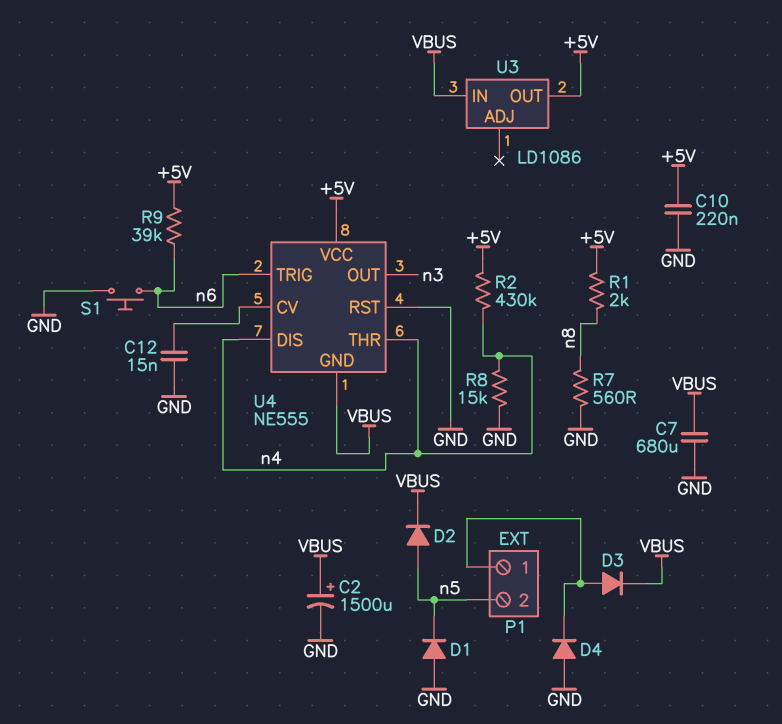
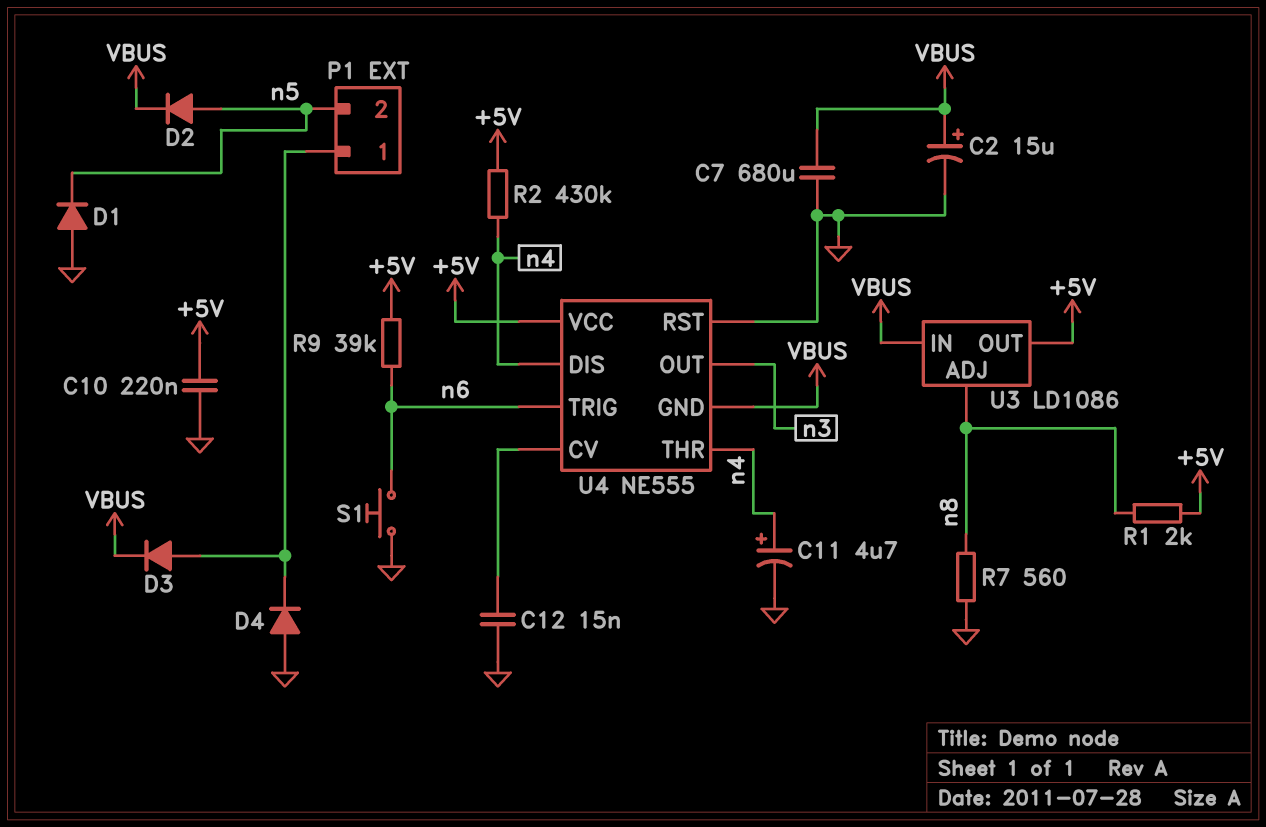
C2: 1500uF (plus VBUS, minus GND) -> 15uF (plus VBUS, minus GND)
C11: none -> 4.7uF (plus n4, minus GND)
R8: 15k (GND, n4) -> none
U3 pin ADJ: none -> n8

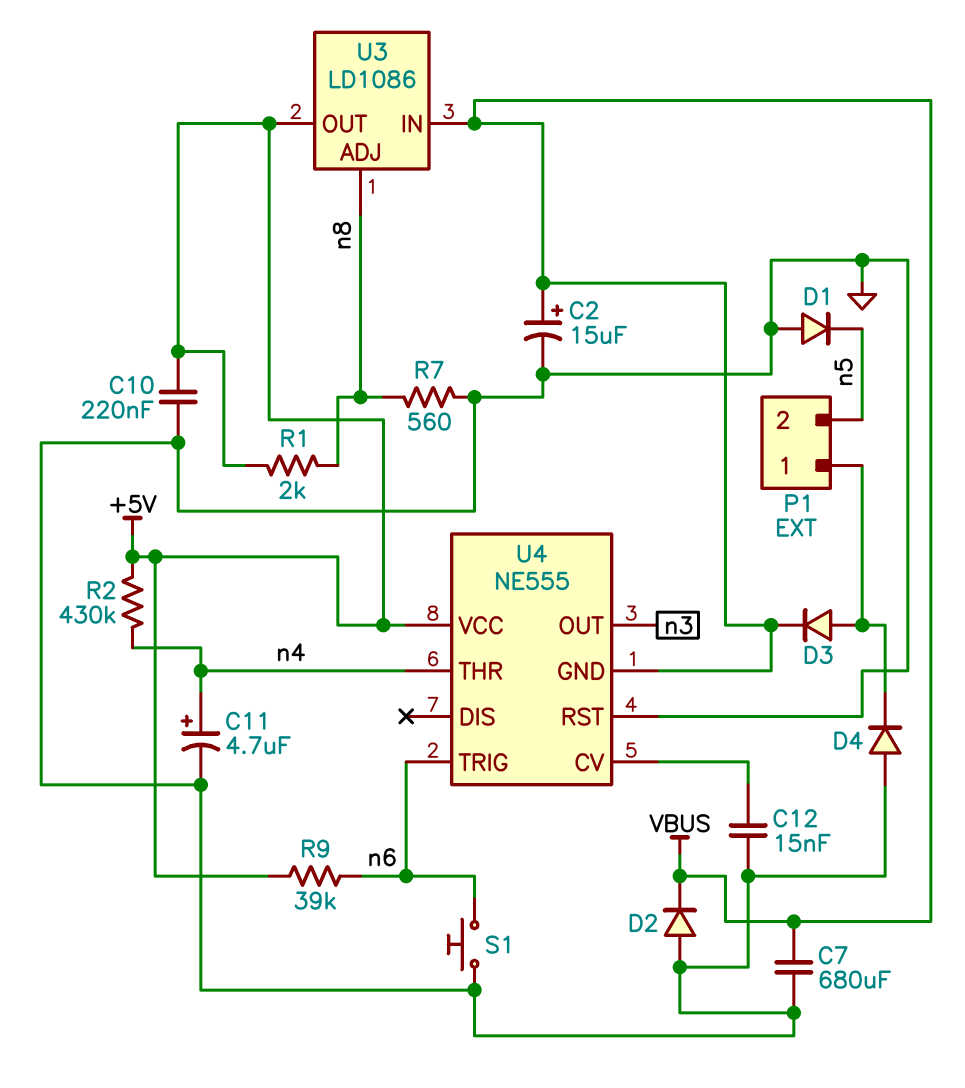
D2: diode (A n5, K VBUS) -> diode (A GND, K VBUS)
U4 pin DIS: n4 -> none

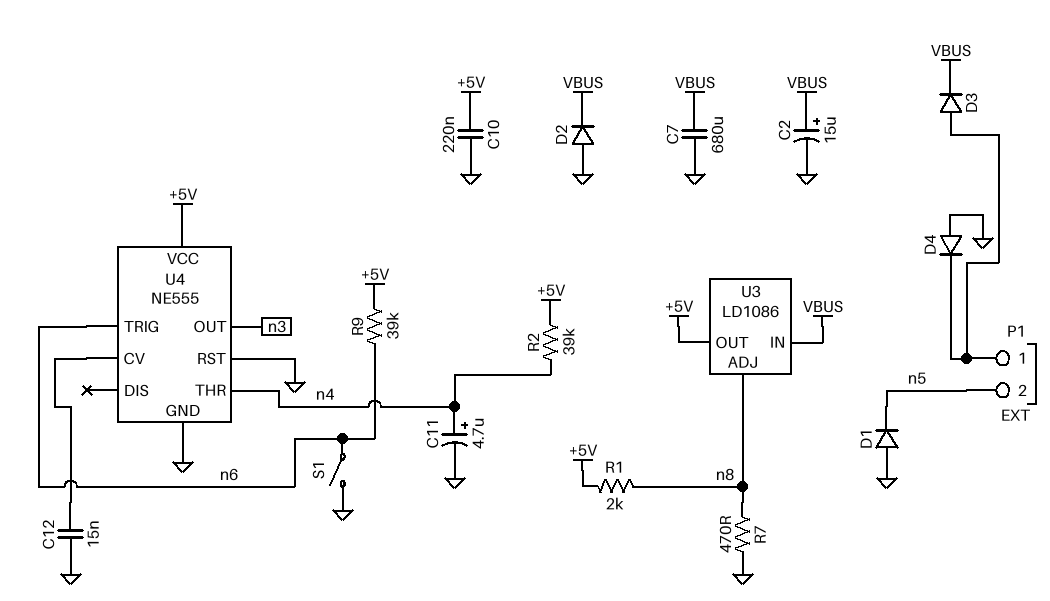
R2: 430k (+5V, n4) -> 39k (+5V, n4)
R7: 560 (GND, n8) -> 470 (GND, n8)
S1: button (GND, n6) -> switch (GND, n6)
U4 pin GND: VBUS -> GND

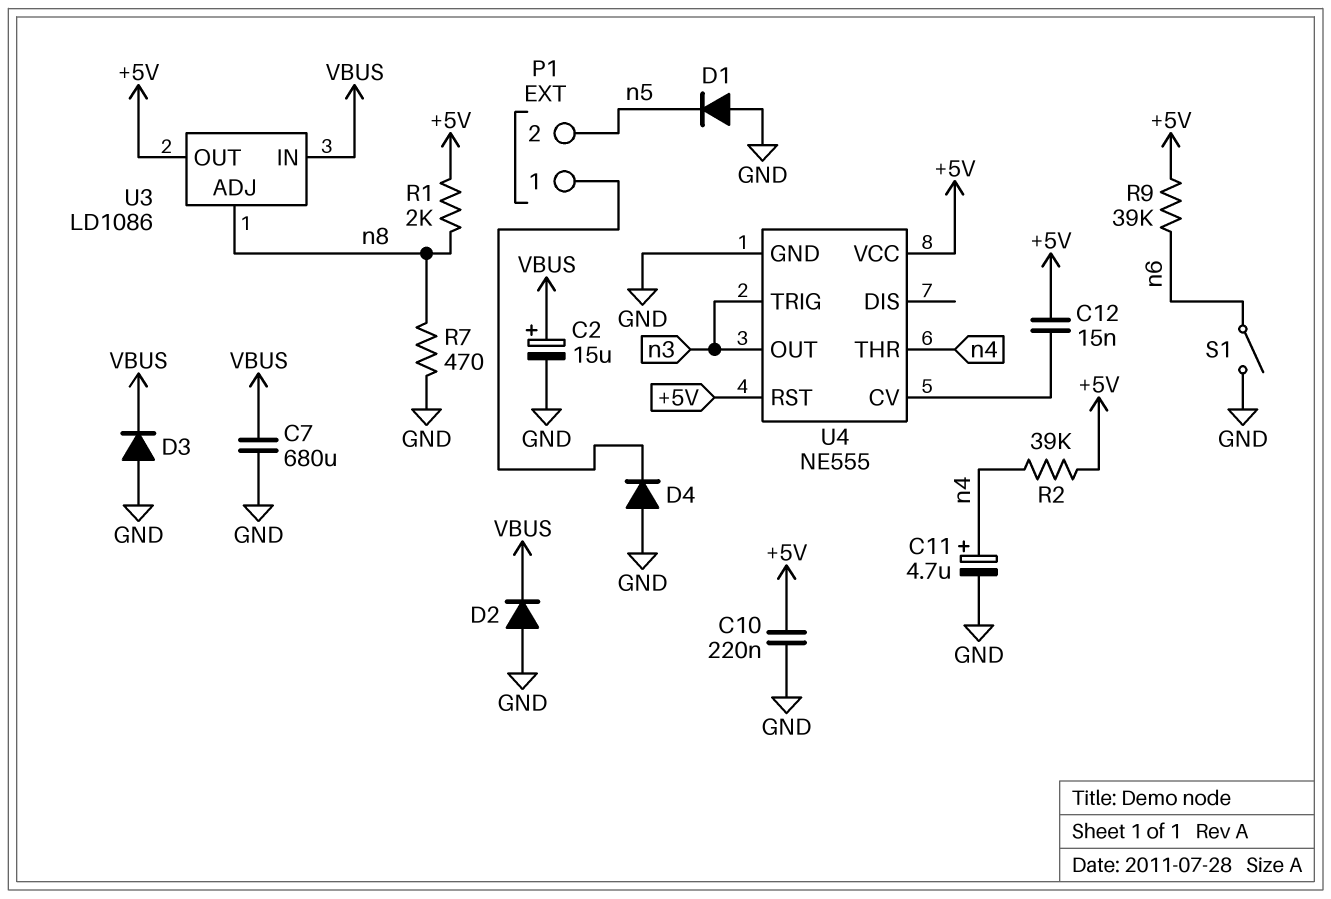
C12: 15nF (GND, U4/CV) -> 15nF (+5V, U4/CV)
D3: diode (A P1/1, K VBUS) -> diode (A GND, K VBUS)
U4 pin RST: GND -> +5V
U4 pin TRIG: n6 -> n3

